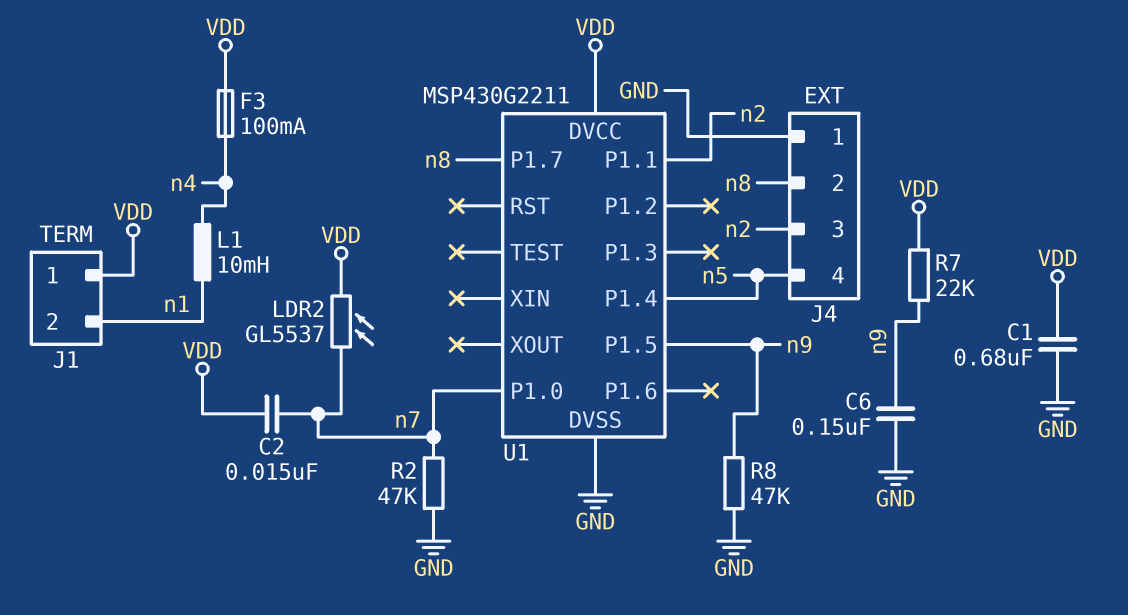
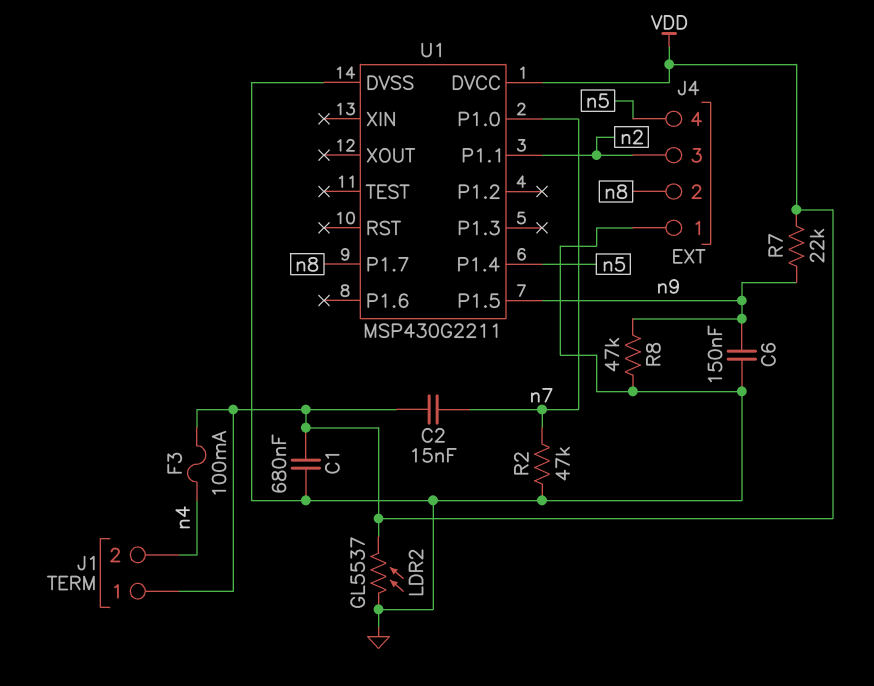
J1 pin 2: n1 -> n4
L1: 10mH (n1, n4) -> none
LDR2: GL5537 (VDD, n7) -> GL5537 (GND, VDD)

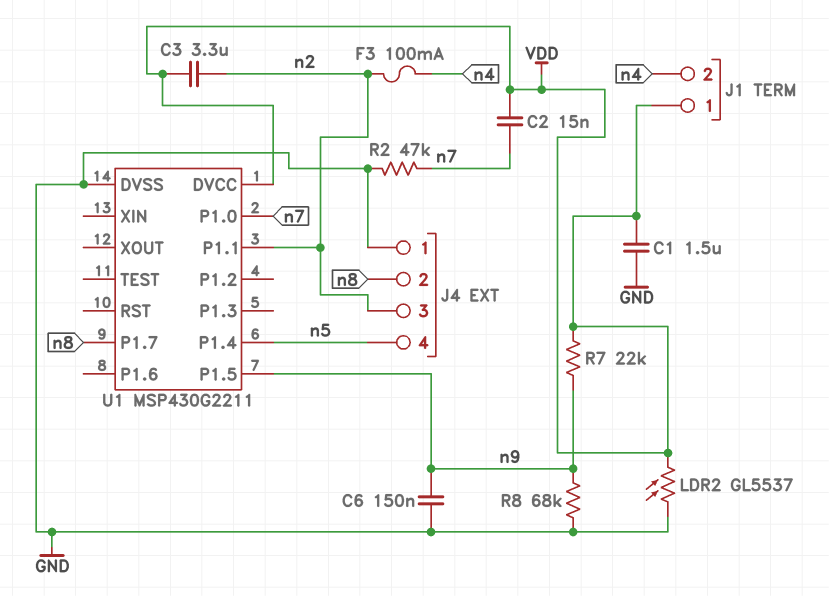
C1: 680nF (GND, VDD) -> 1.5uF (GND, VDD)
C3: none -> 3.3uF (VDD, n2)
F3: 100mA (VDD, n4) -> 100mA (n2, n4)
R8: 47k (GND, n9) -> 68k (GND, n9)

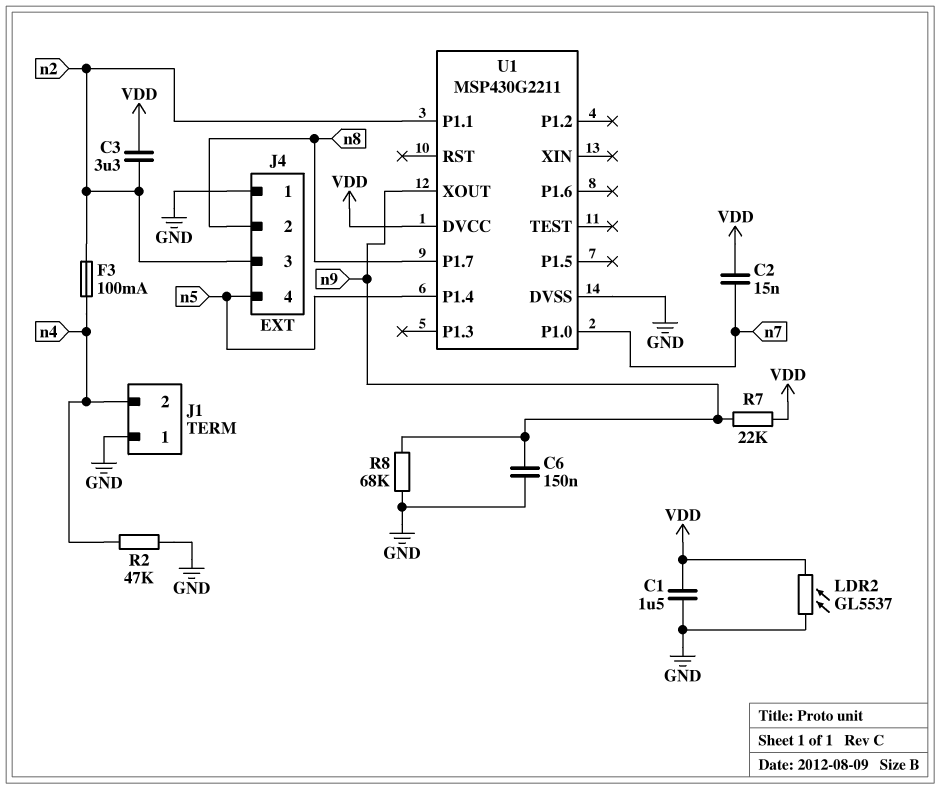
J1 pin 1: VDD -> GND
R2: 47k (GND, n7) -> 47k (GND, n4)
U1 pin P1.5: n9 -> none
U1 pin XOUT: none -> n9

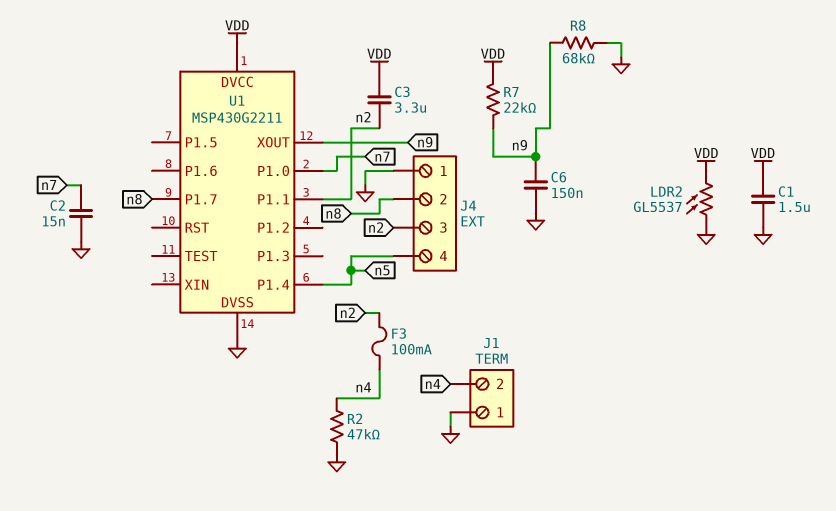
C2: 15nF (VDD, n7) -> 15nF (GND, n7)

